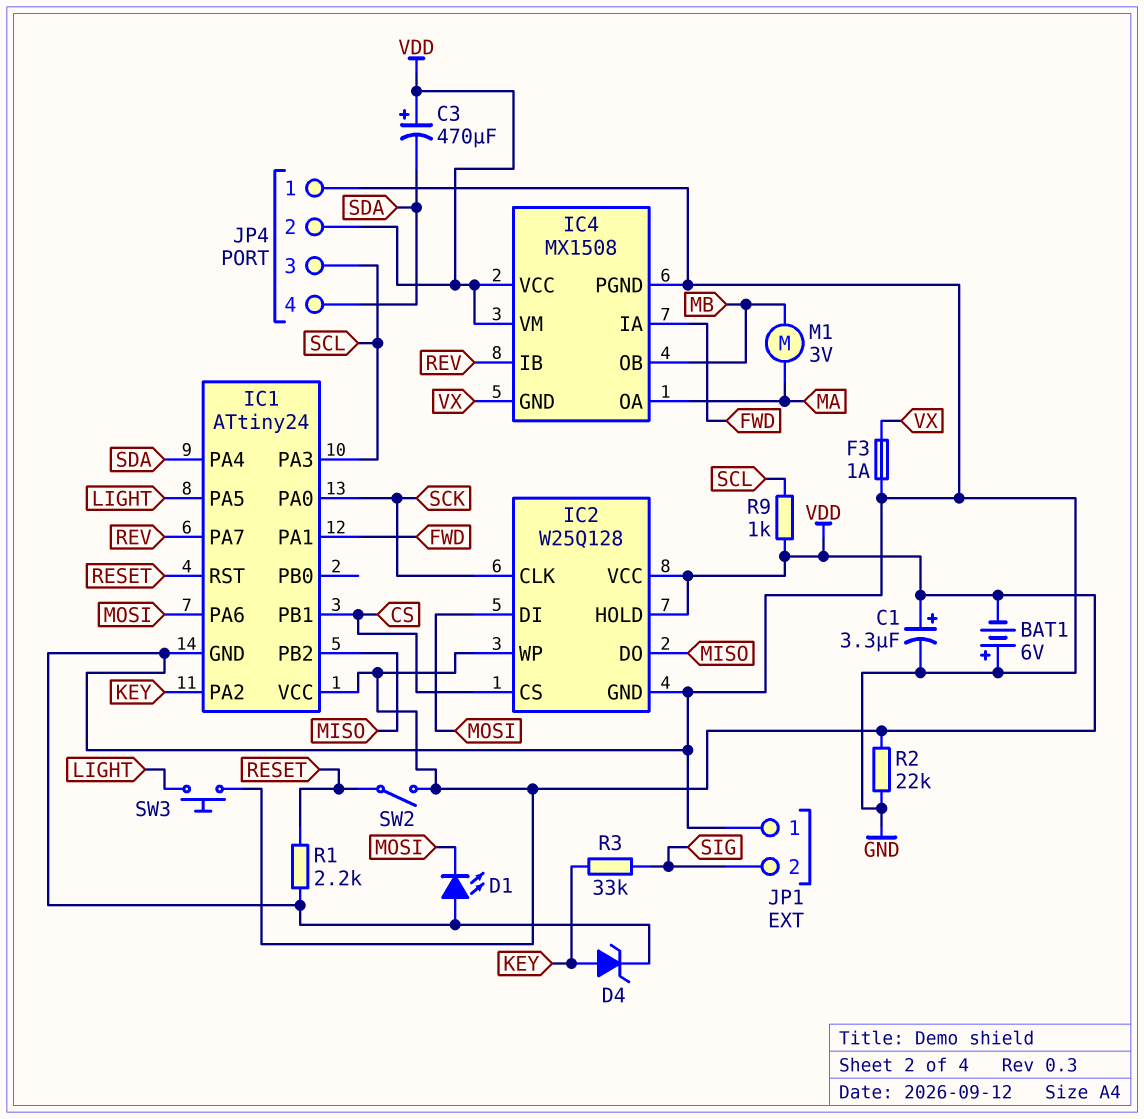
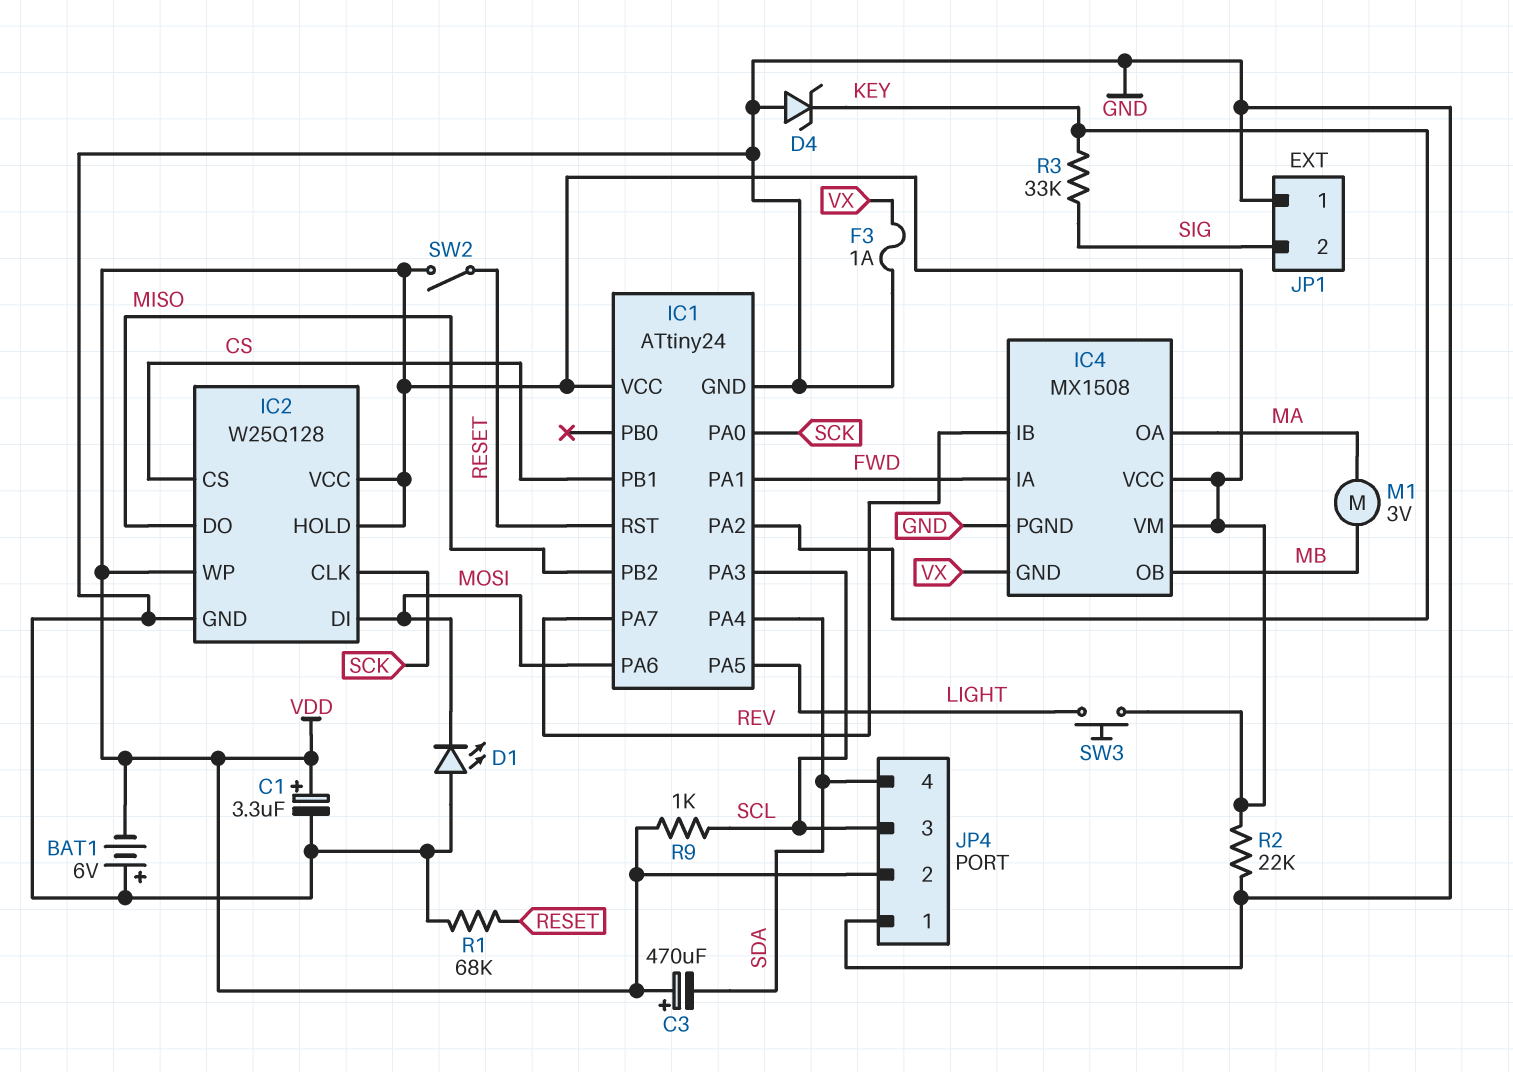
D4: zener (A KEY, K GND) -> zener (A GND, K KEY)
R1: 2.2k (GND, RESET) -> 68k (GND, RESET)

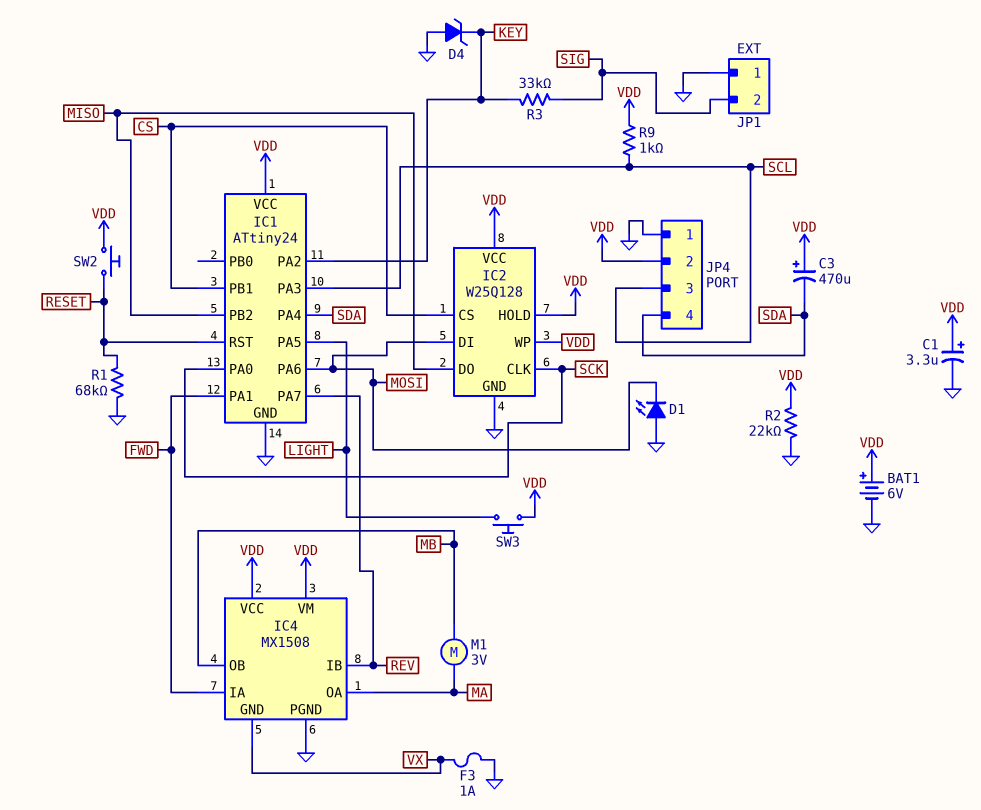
BAT1: 6V (plus GND, minus VDD) -> 6V (plus VDD, minus GND)
SW2: switch (RESET, VDD) -> button (RESET, VDD)

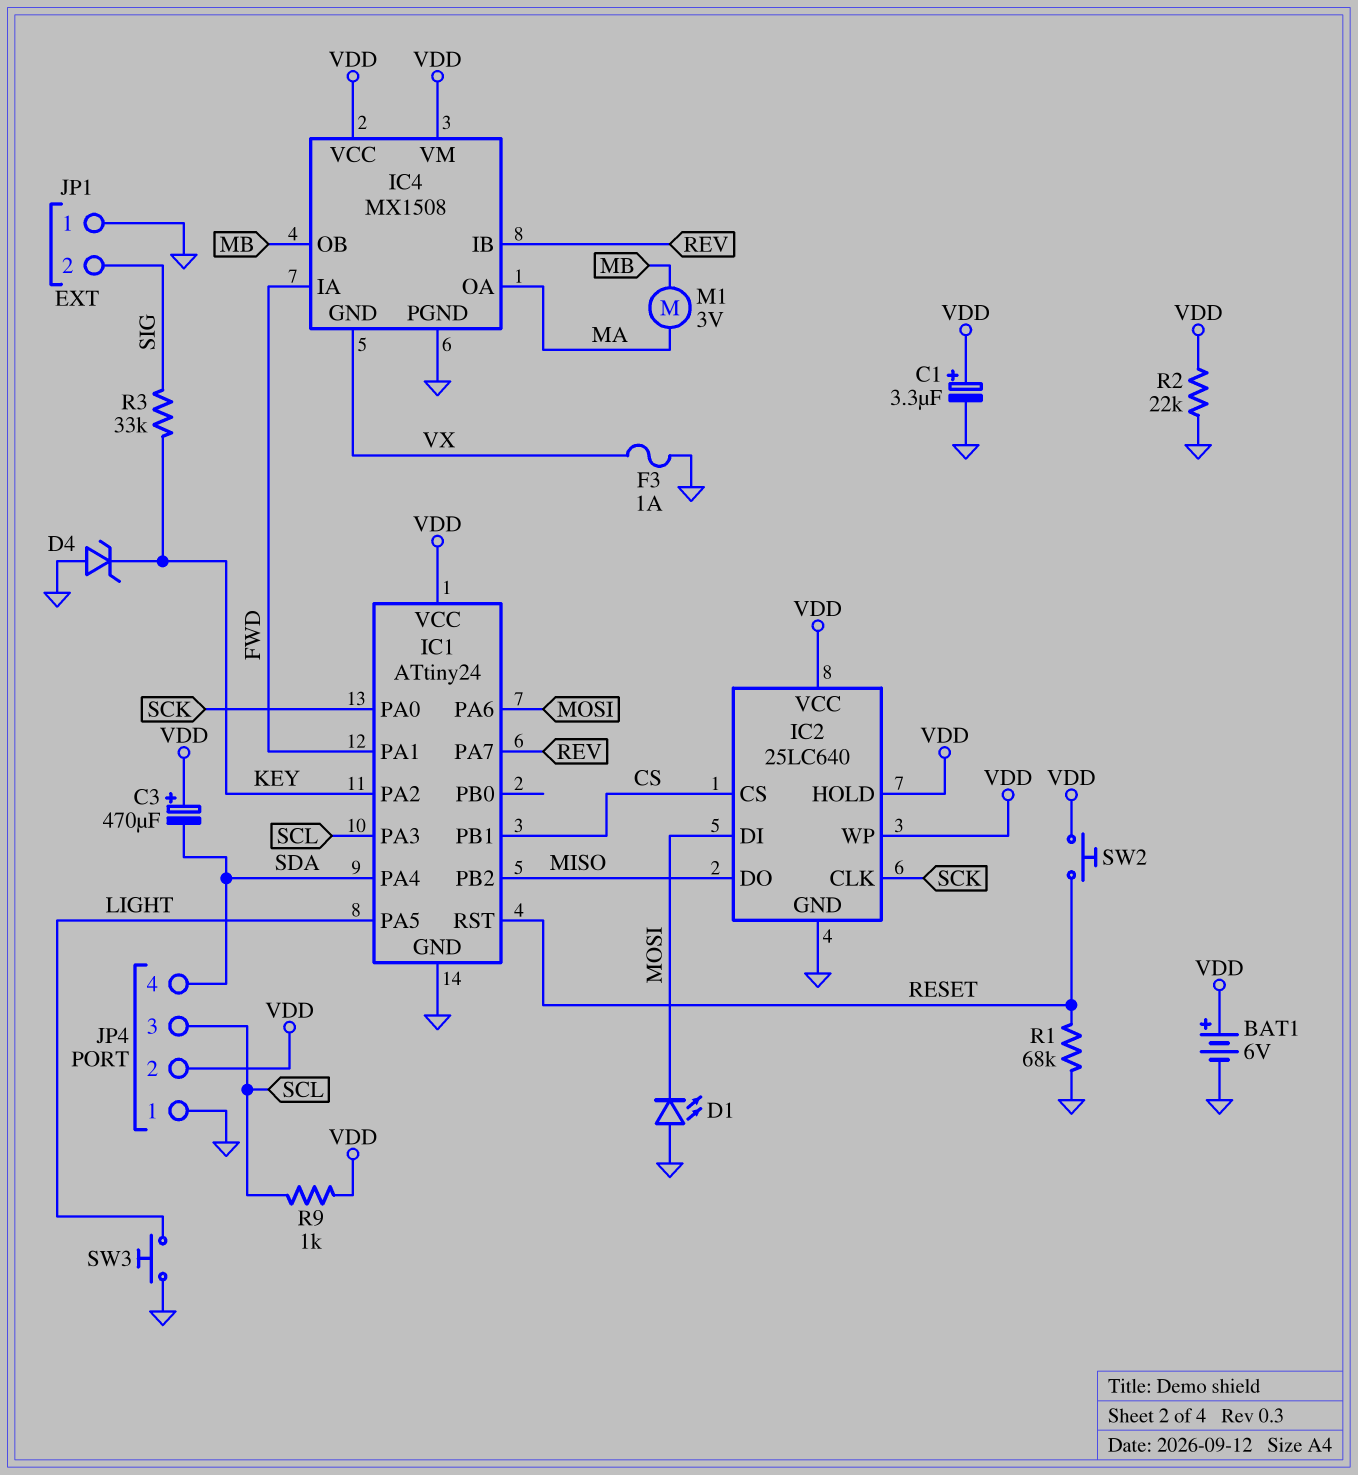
IC2: W25Q128 -> 25LC640
SW3: button (LIGHT, VDD) -> button (GND, LIGHT)

